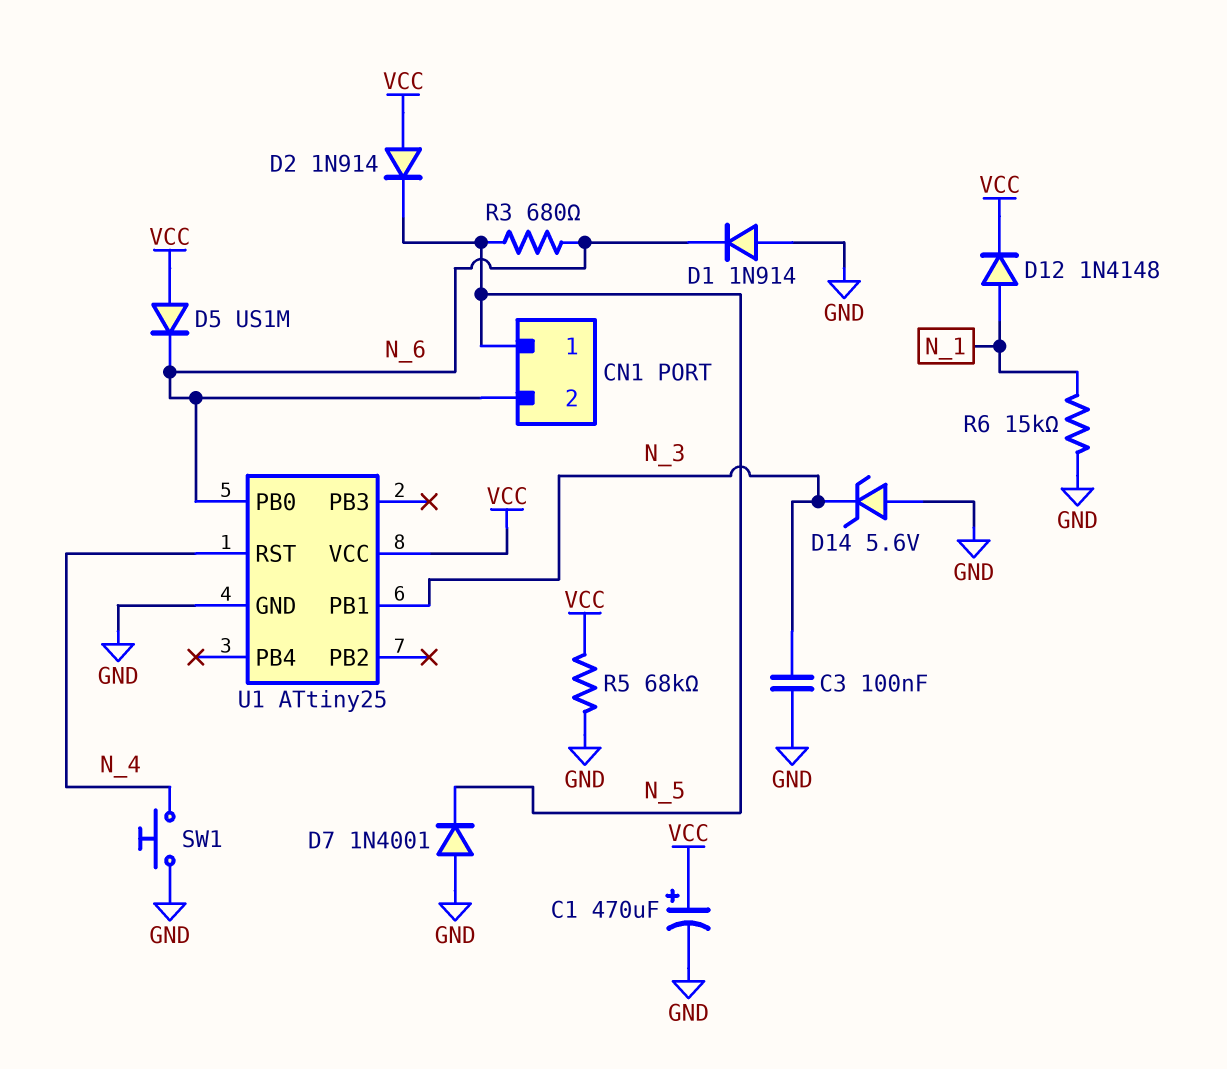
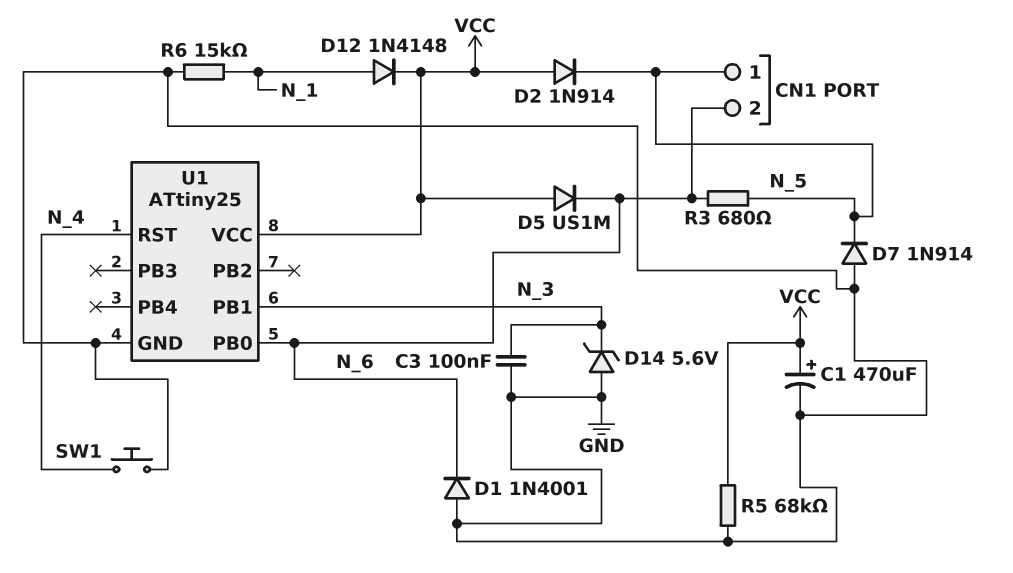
D1: diode 1N914 (A GND, K N_6) -> diode 1N4001 (A GND, K N_6)
D7: diode 1N4001 (A GND, K N_5) -> diode 1N914 (A GND, K N_5)

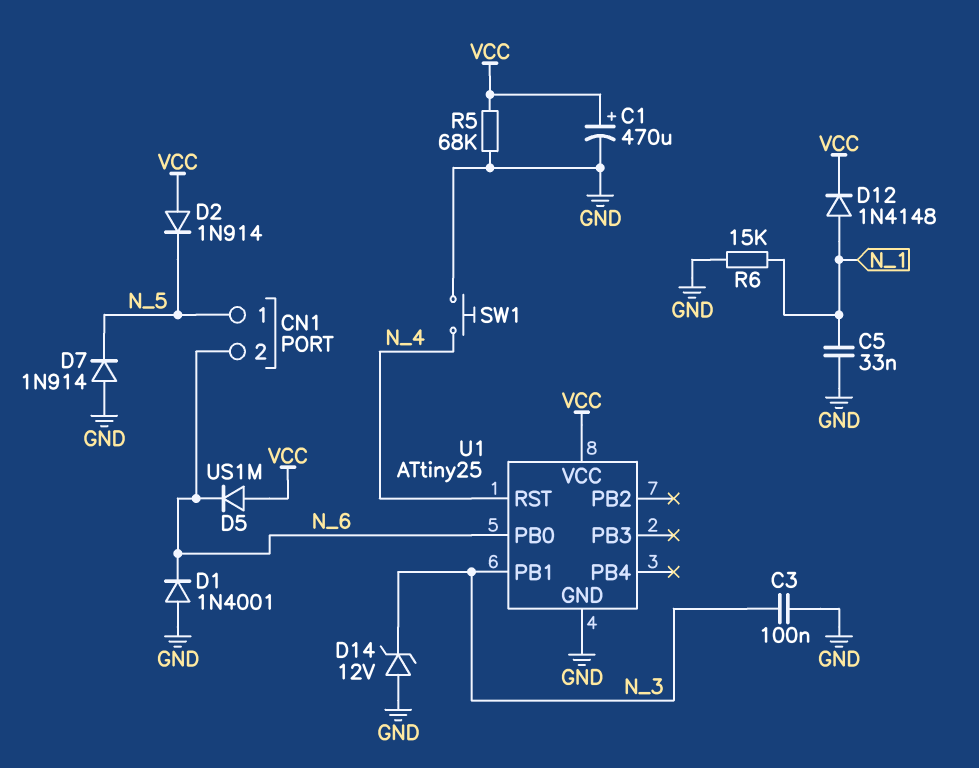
C5: none -> 33nF (GND, N_1)
D14: zener 5.6V (A GND, K N_3) -> zener 12V (A GND, K N_3)
R3: 680 (N_5, N_6) -> none

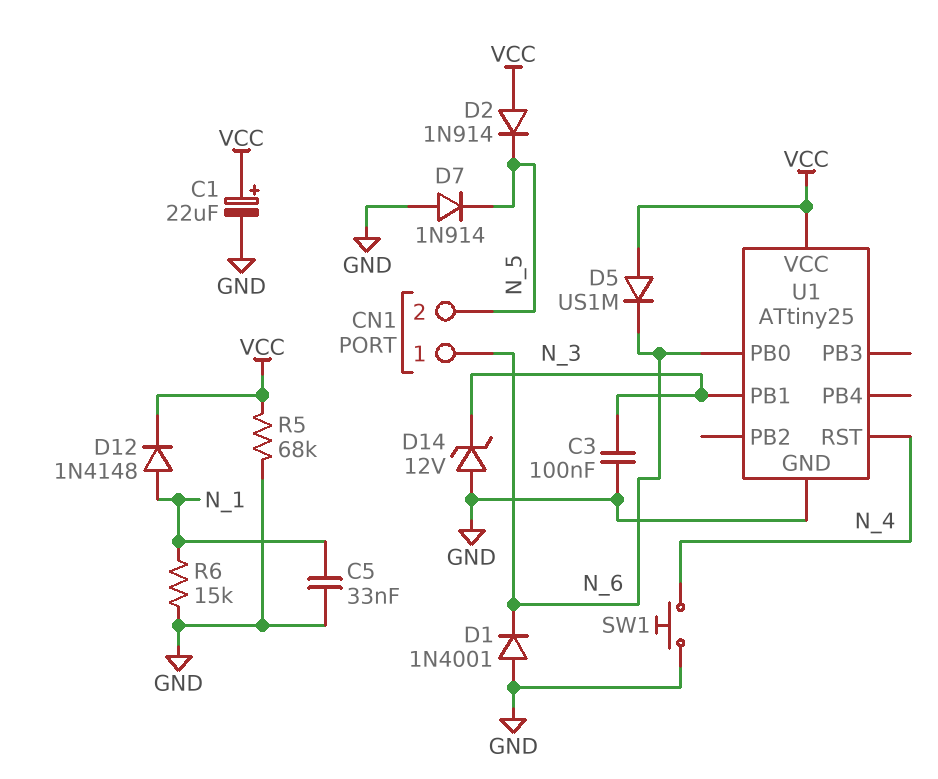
C1: 470uF (plus VCC, minus GND) -> 22uF (plus VCC, minus GND)
CN1 pin 1: N_5 -> N_6
CN1 pin 2: N_6 -> N_5

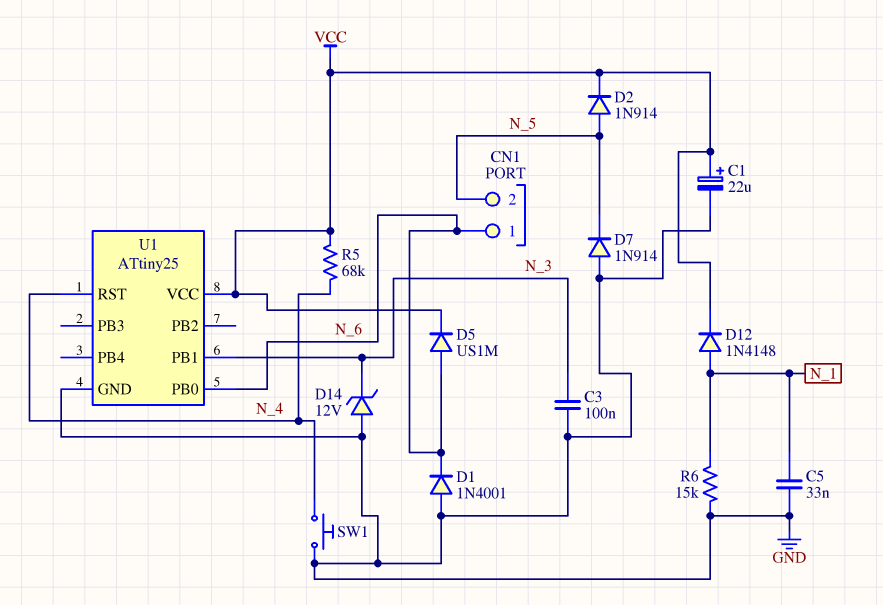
D2: diode 1N914 (A VCC, K N_5) -> diode 1N914 (A N_5, K VCC)
D5: diode US1M (A VCC, K N_6) -> diode US1M (A N_6, K VCC)
R5: 68k (GND, VCC) -> 68k (N_4, VCC)

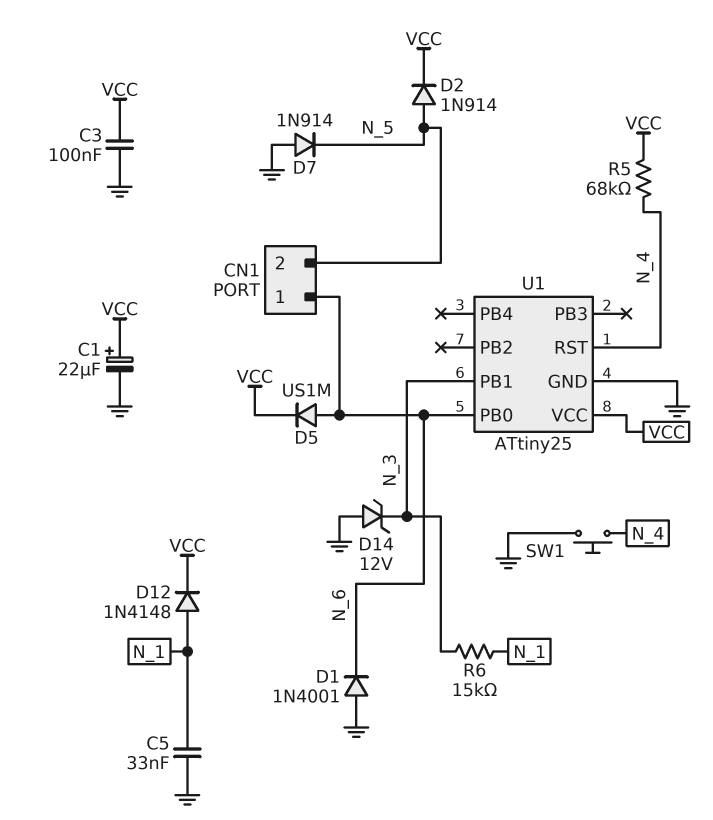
C3: 100nF (GND, N_3) -> 100nF (GND, VCC)
R6: 15k (GND, N_1) -> 15k (N_1, N_3)

